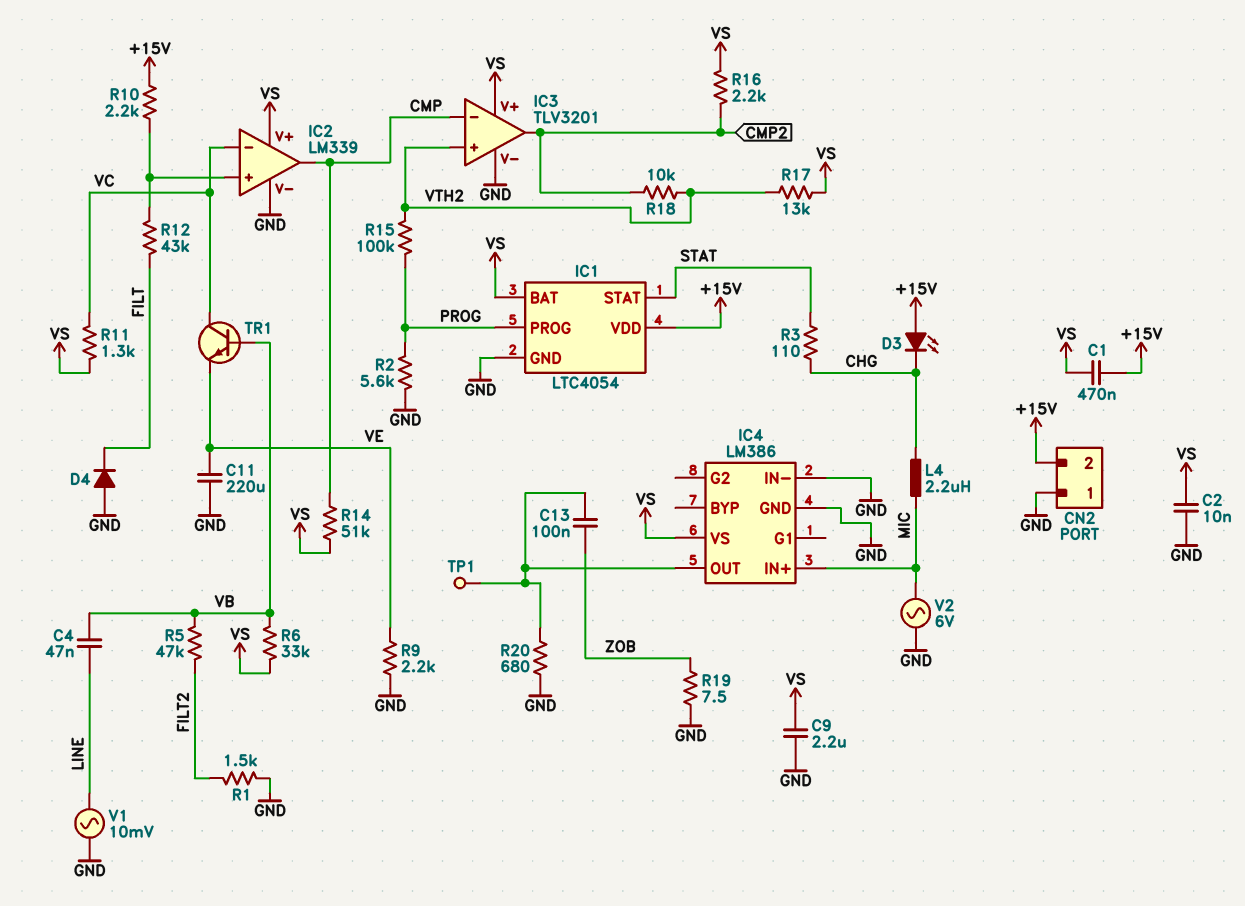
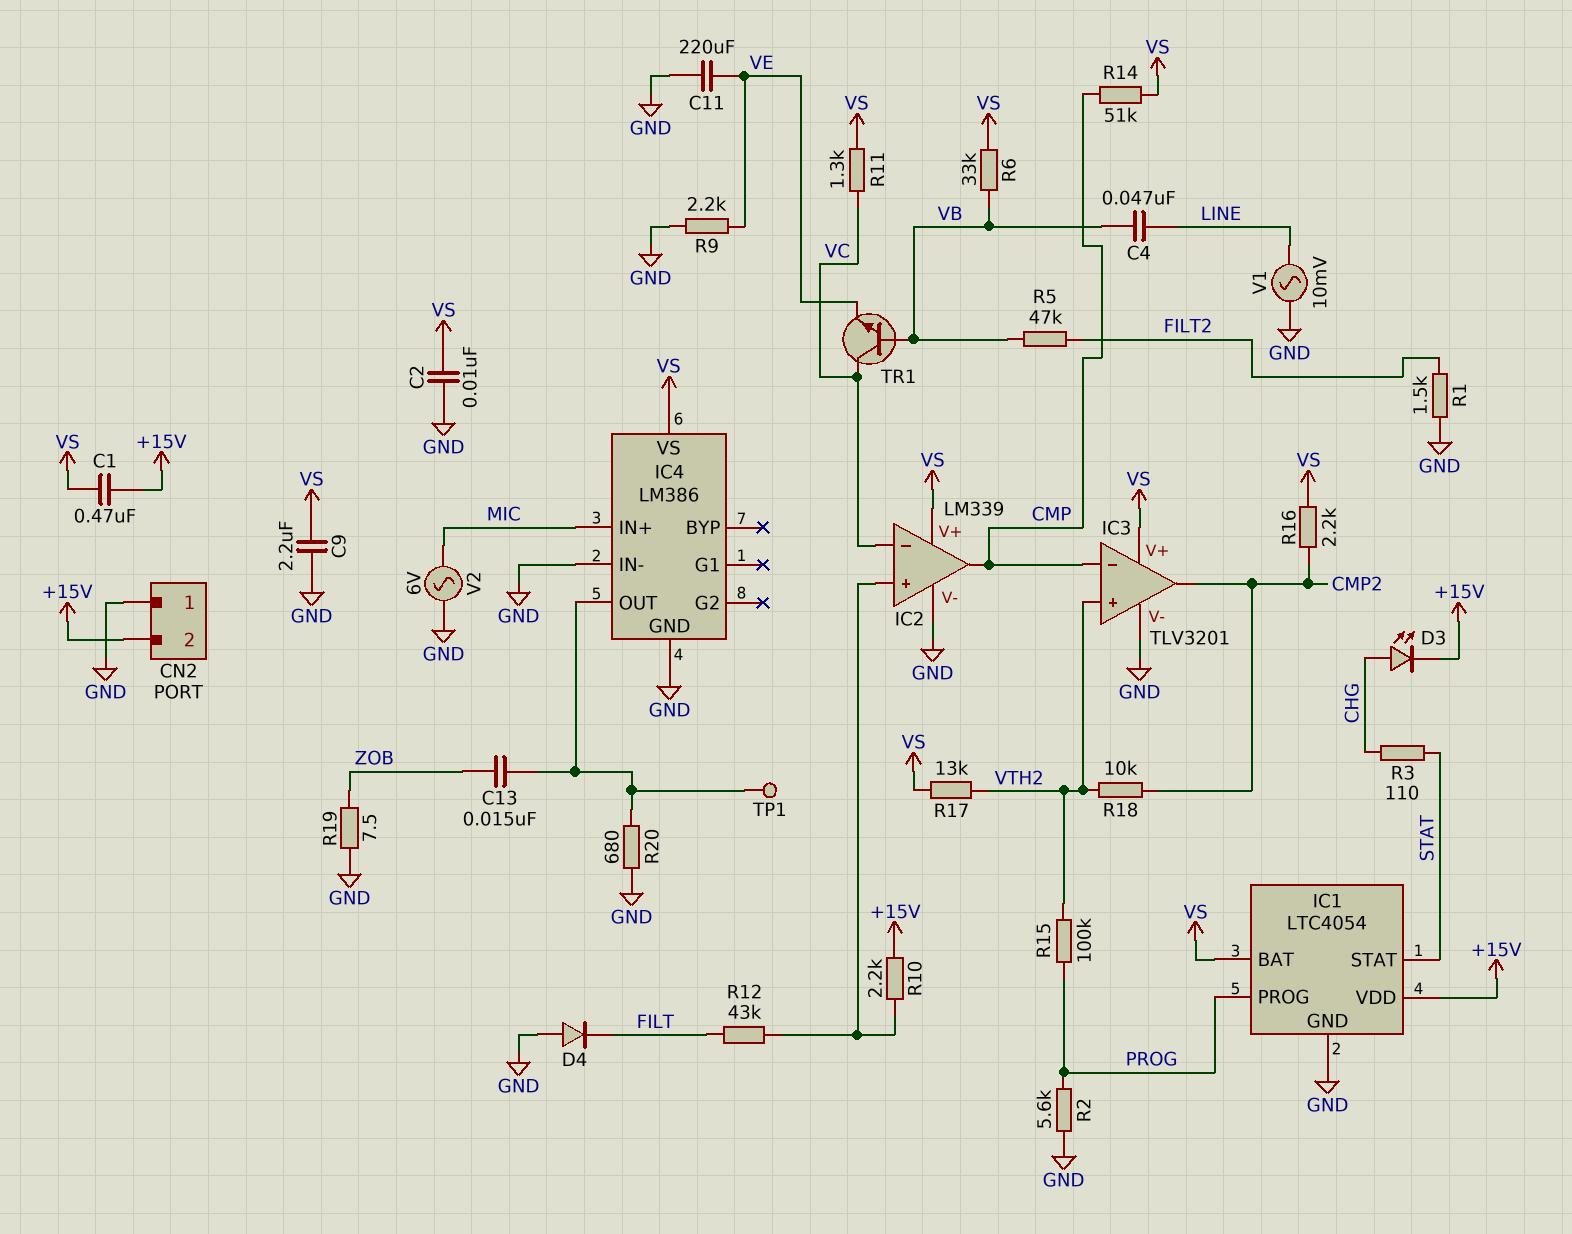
C13: 100nF (IC4/OUT, ZOB) -> 15nF (IC4/OUT, ZOB)
D3: LED (A +15V, K CHG) -> LED (A CHG, K +15V)
L4: 2.2uH (CHG, MIC) -> none

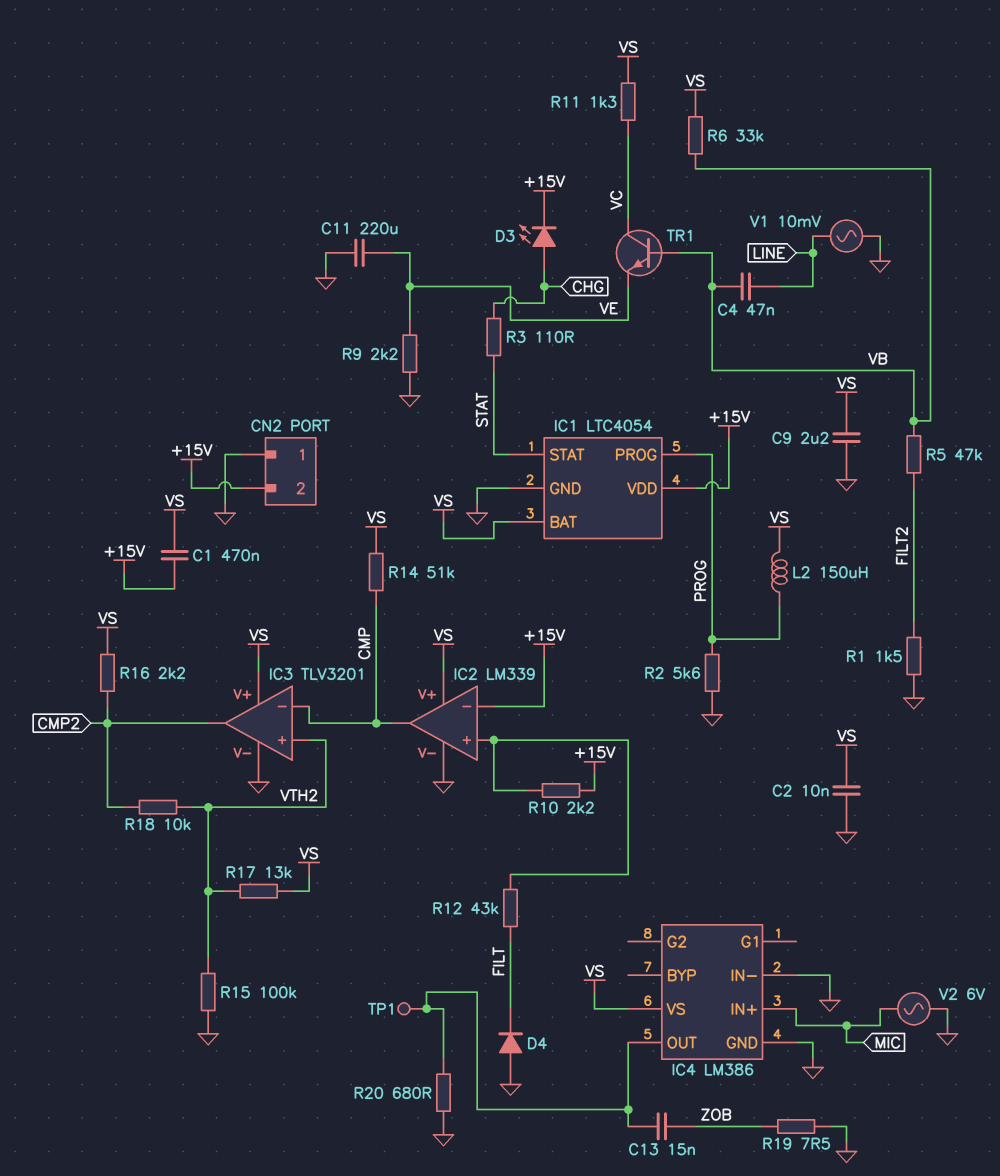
IC2 pin in-: VC -> +15V
L2: none -> 150uH (PROG, VS)
R15: 100k (PROG, VTH2) -> 100k (GND, VTH2)

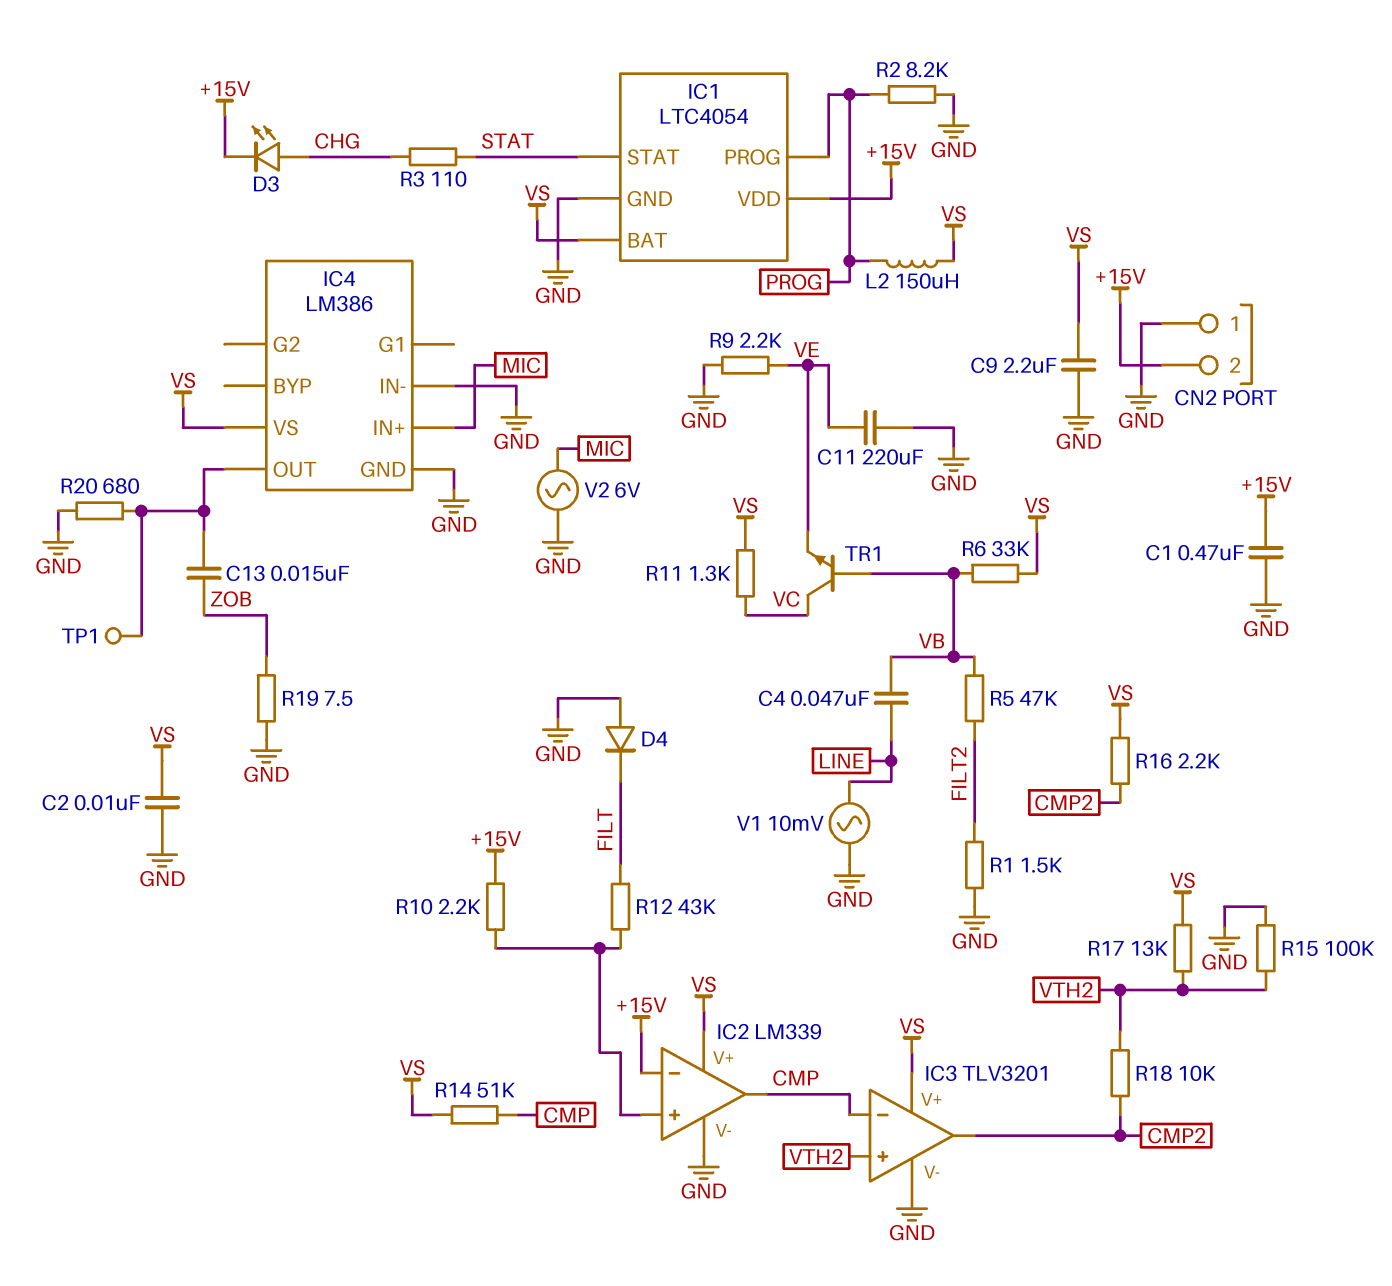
C1: 470nF (+15V, VS) -> 470nF (+15V, GND)
R2: 5.6k (GND, PROG) -> 8.2k (GND, PROG)

